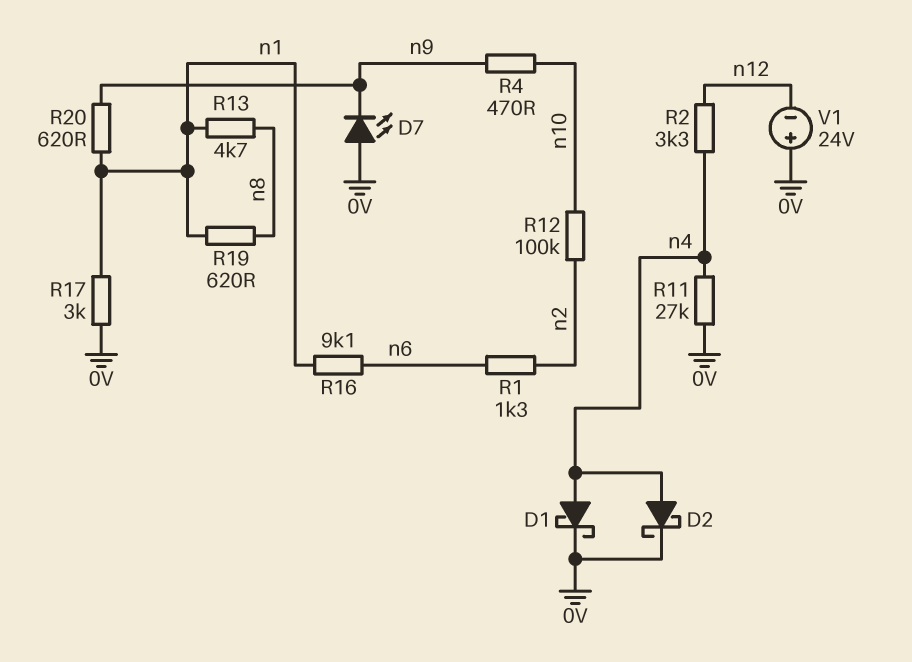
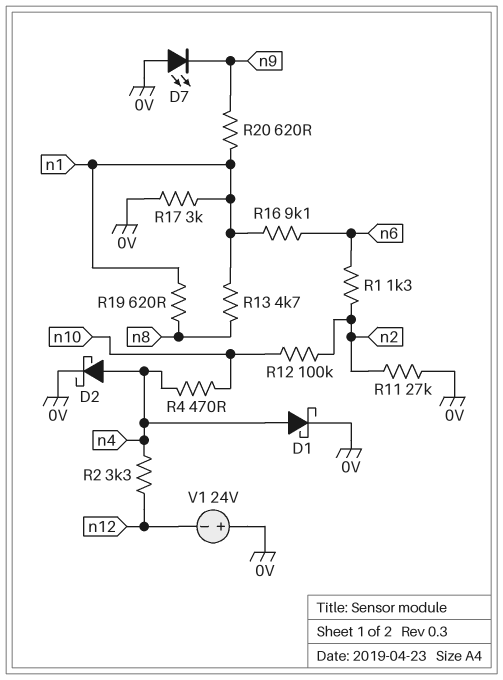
R4: 470 (n9, n10) -> 470 (n4, n10)
R11: 27k (0V, n4) -> 27k (0V, n2)

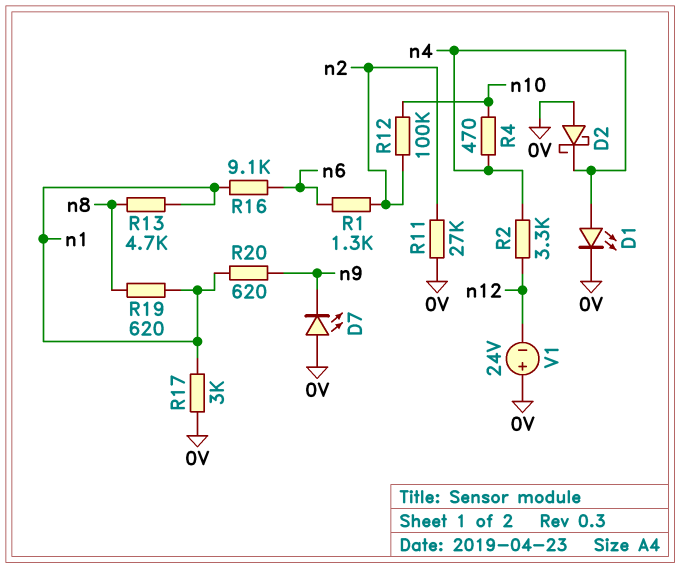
D1: schottky (A n4, K 0V) -> LED (A n4, K 0V)
D2: schottky (A n4, K 0V) -> schottky (A 0V, K n4)

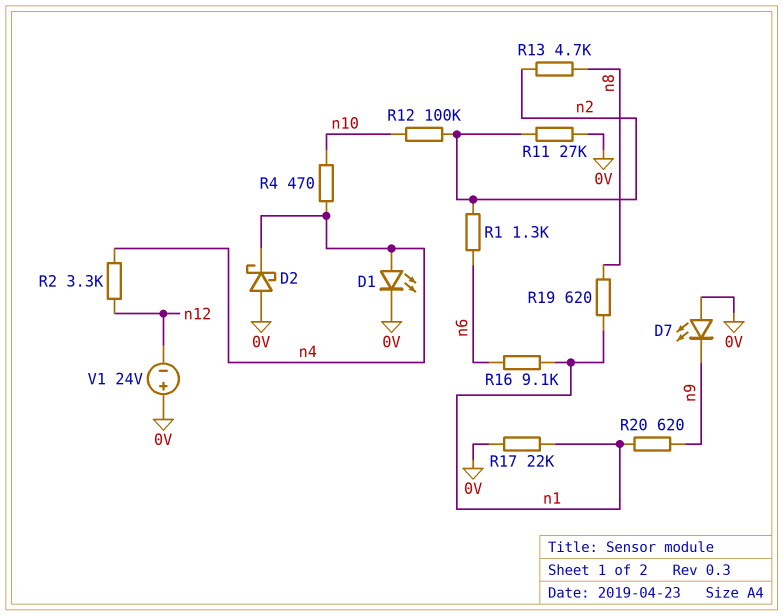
R13: 4.7k (n1, n8) -> 4.7k (n2, n8)
R17: 3k (0V, n1) -> 22k (0V, n1)

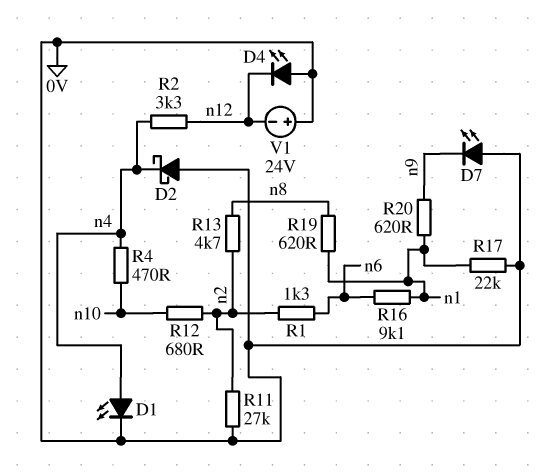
D4: none -> LED (A 0V, K n12)
R12: 100k (n2, n10) -> 680 (n2, n10)

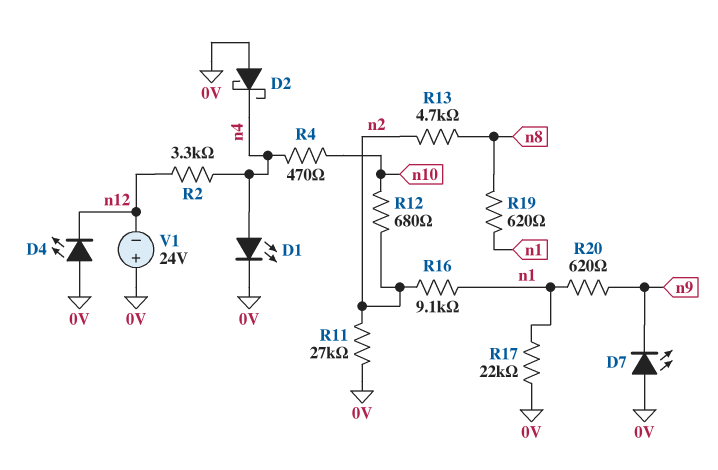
R1: 1.3k (n2, n6) -> none
R16: 9.1k (n1, n6) -> 9.1k (n1, n2)

